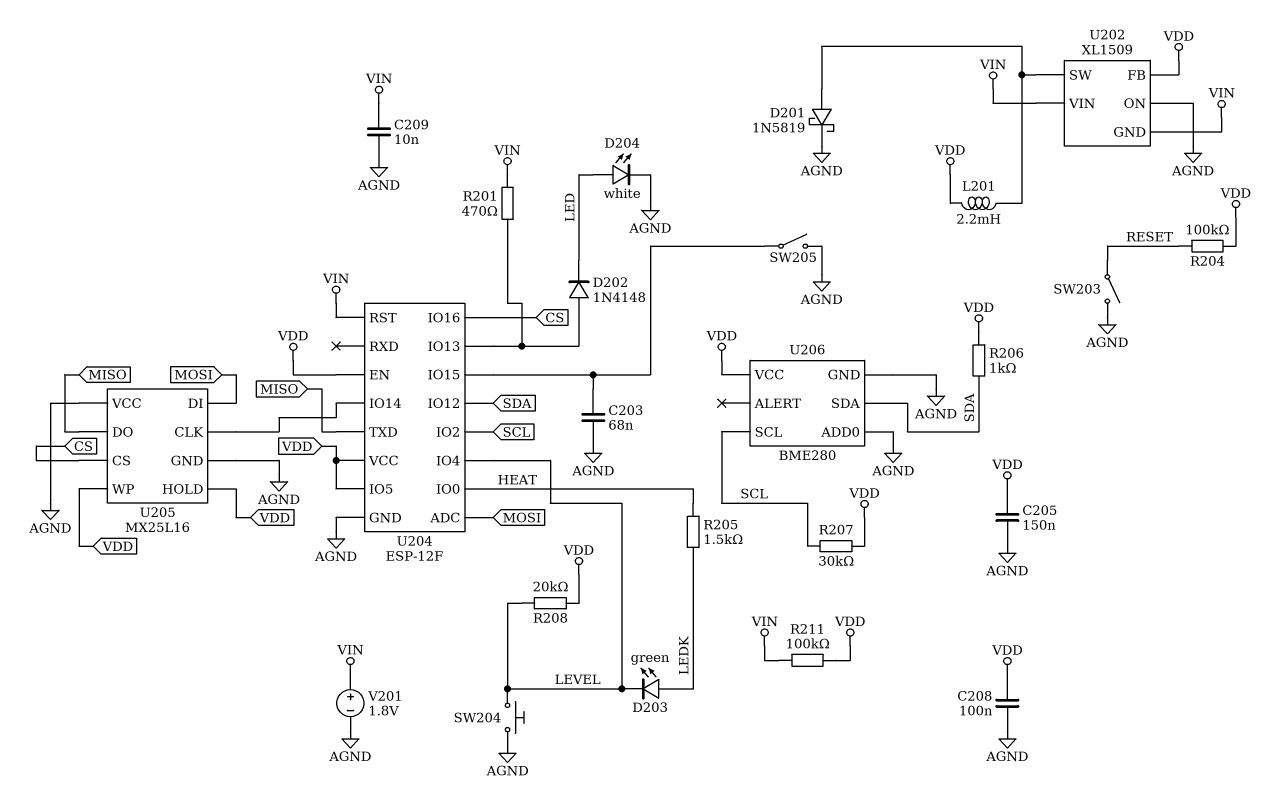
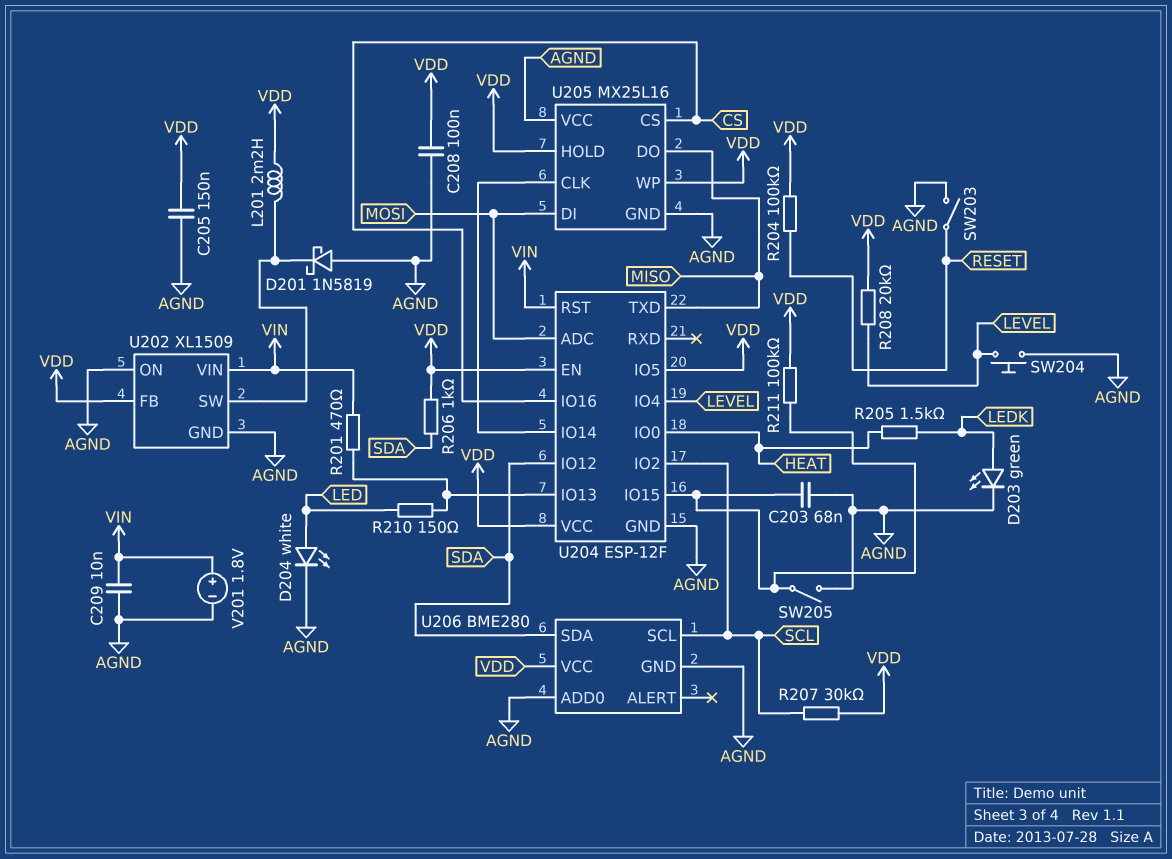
D201: schottky 1N5819 (A U202/SW, K AGND) -> schottky 1N5819 (A AGND, K U202/SW)
D202: diode 1N4148 (A U204/IO13, K LED) -> none
D203: LED green (A LEDK, K LEVEL) -> LED green (A LEDK, K AGND)
R210: none -> 150 (LED, U204/IO13)
R211: 100k (VDD, VIN) -> 100k (U204/IO15, VDD)
U202 pin GND: VIN -> AGND

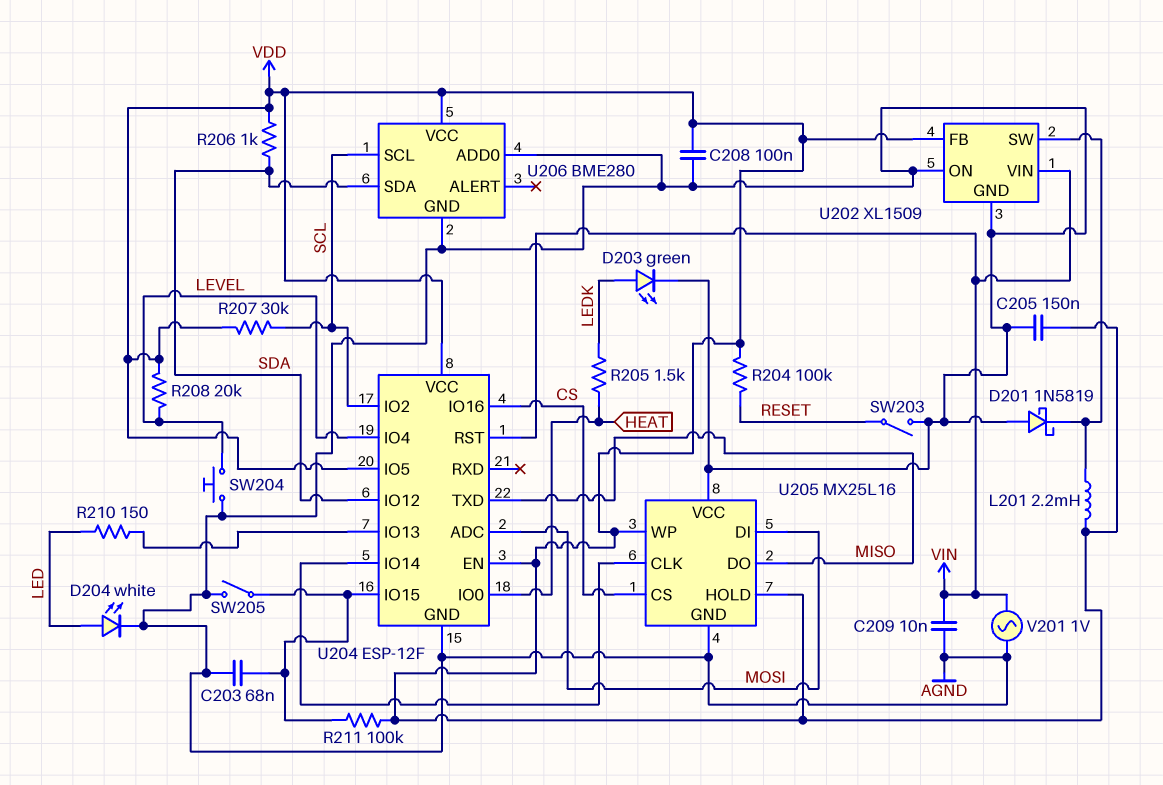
R201: 470 (U204/IO13, VIN) -> none
V201: 1.8V (plus VIN, minus AGND) -> AC 1V (AGND, VIN)

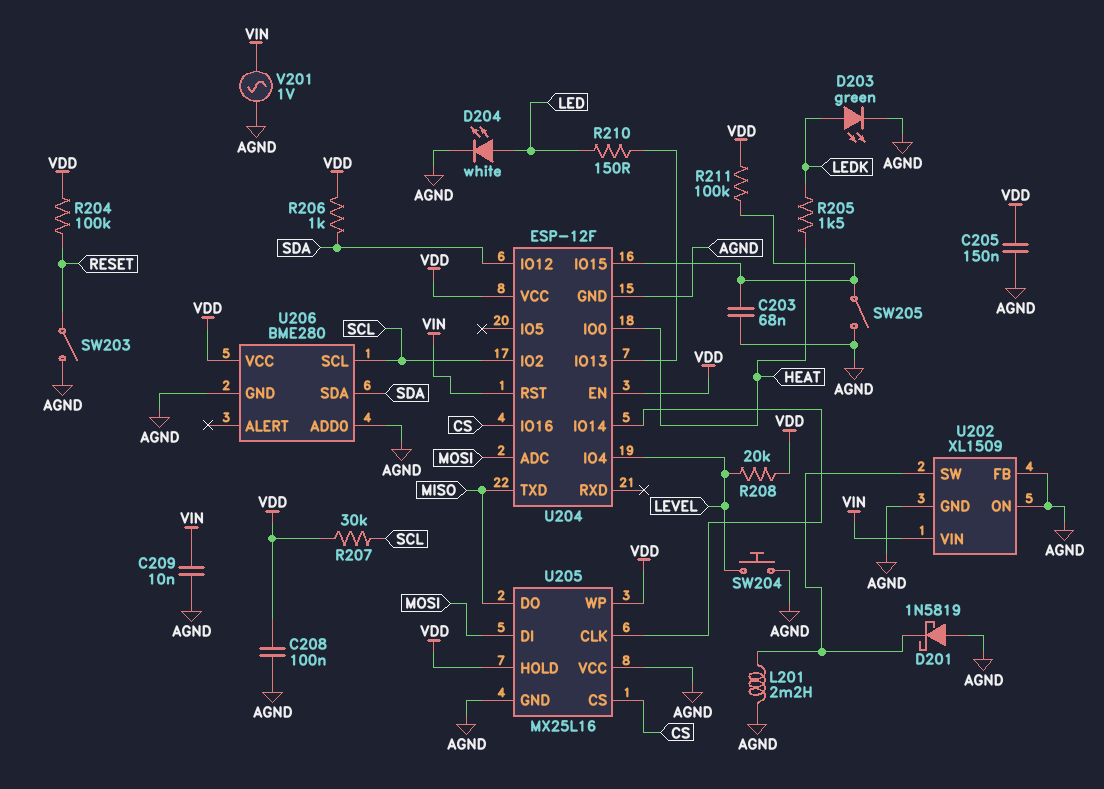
L201: 2.2mH (U202/SW, VDD) -> 2.2mH (AGND, U202/SW)
U202 pin FB: VDD -> AGND
U204 pin IO5: VDD -> none

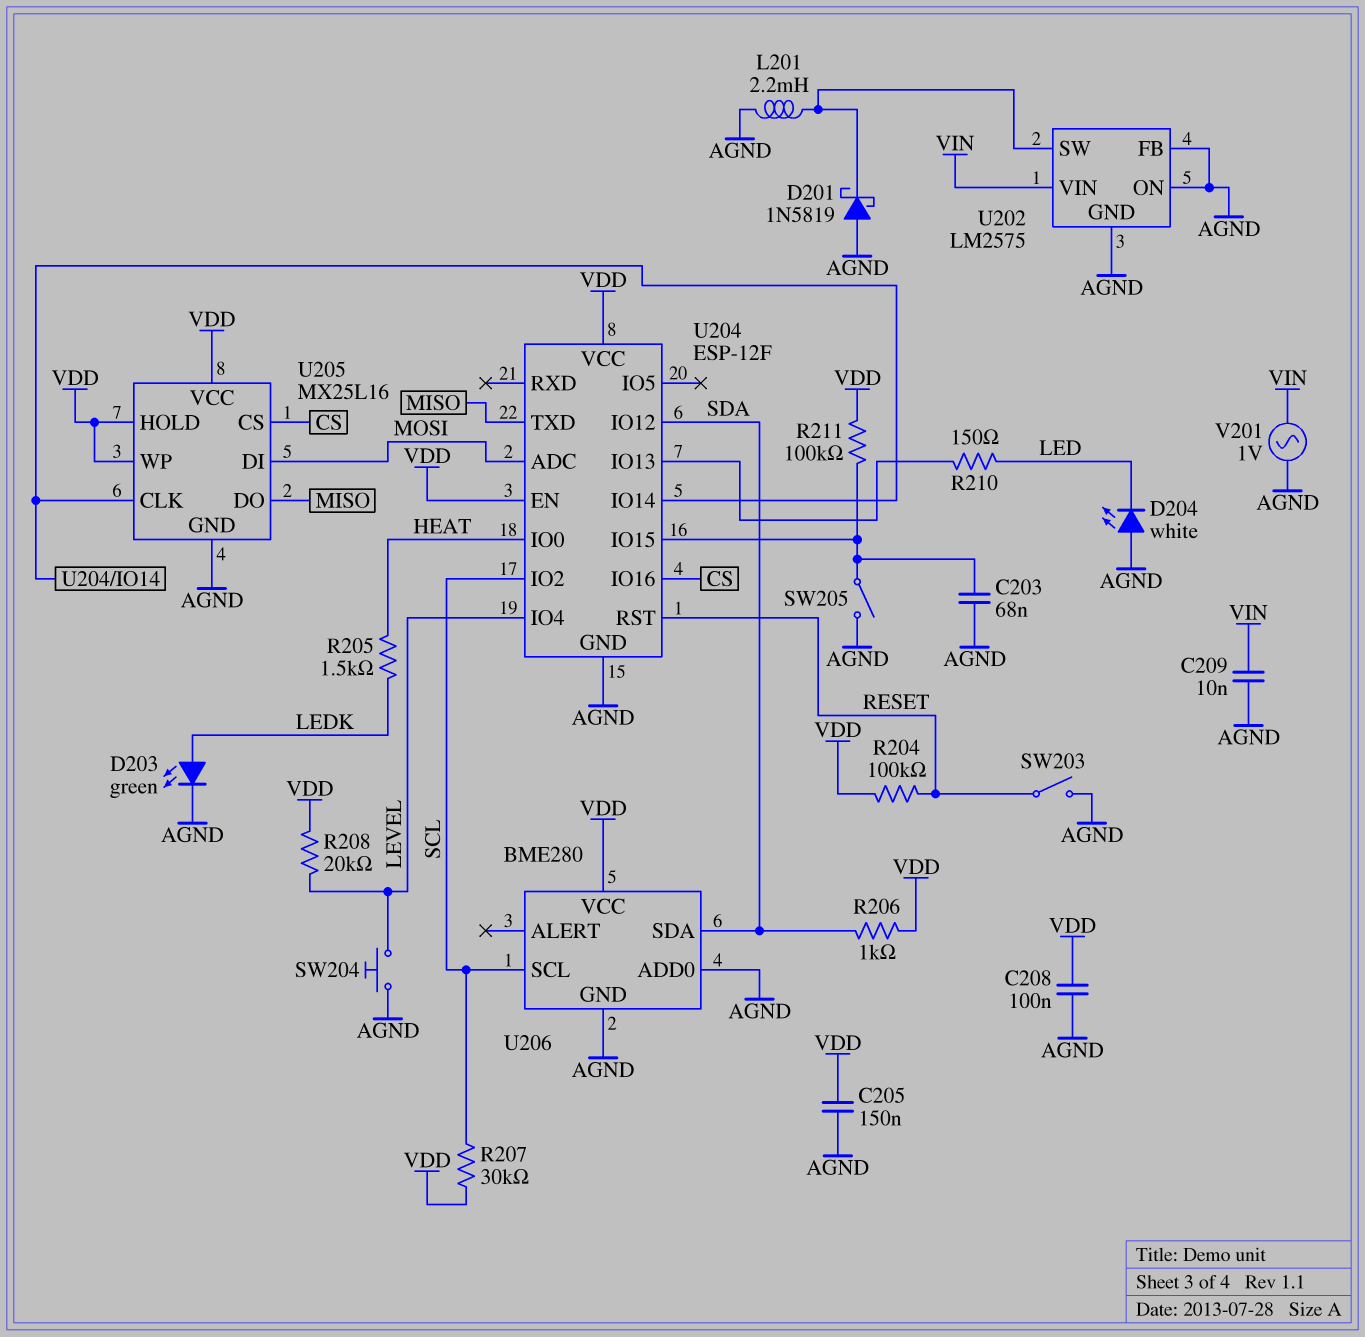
D204: LED white (A LED, K AGND) -> LED white (A AGND, K LED)
U202: XL1509 -> LM2575
U204 pin RST: VIN -> RESET
U205 pin VCC: AGND -> VDD

